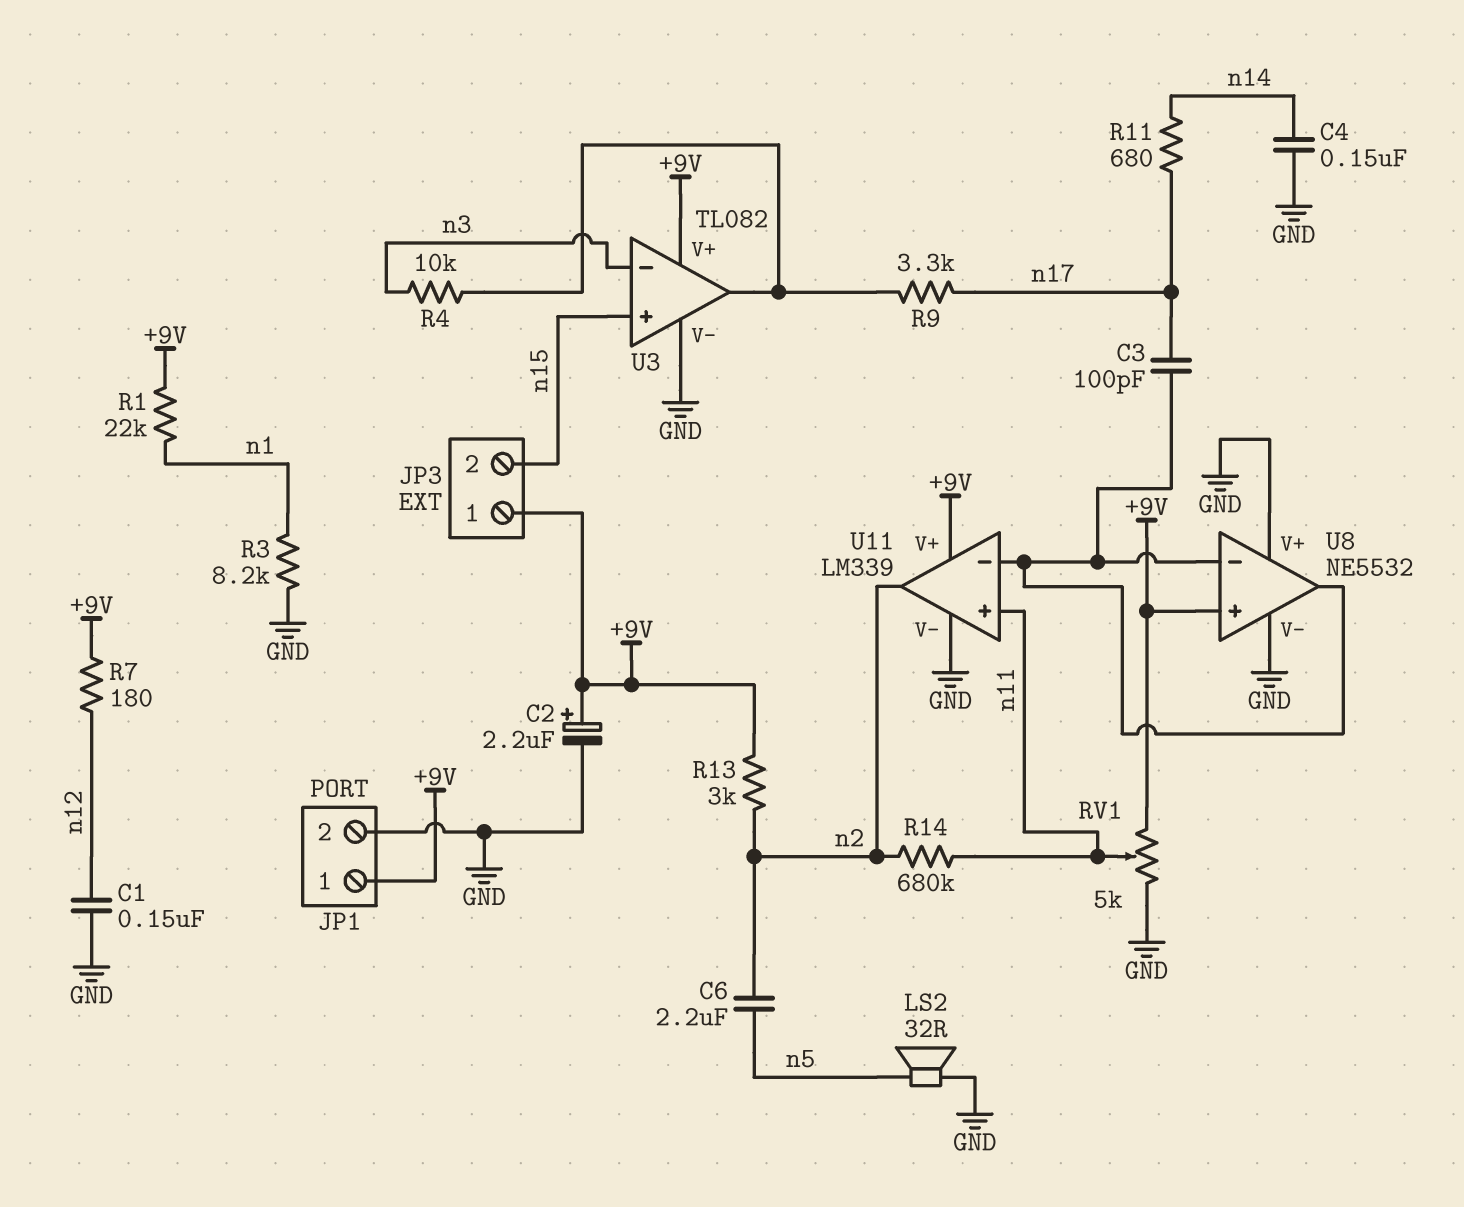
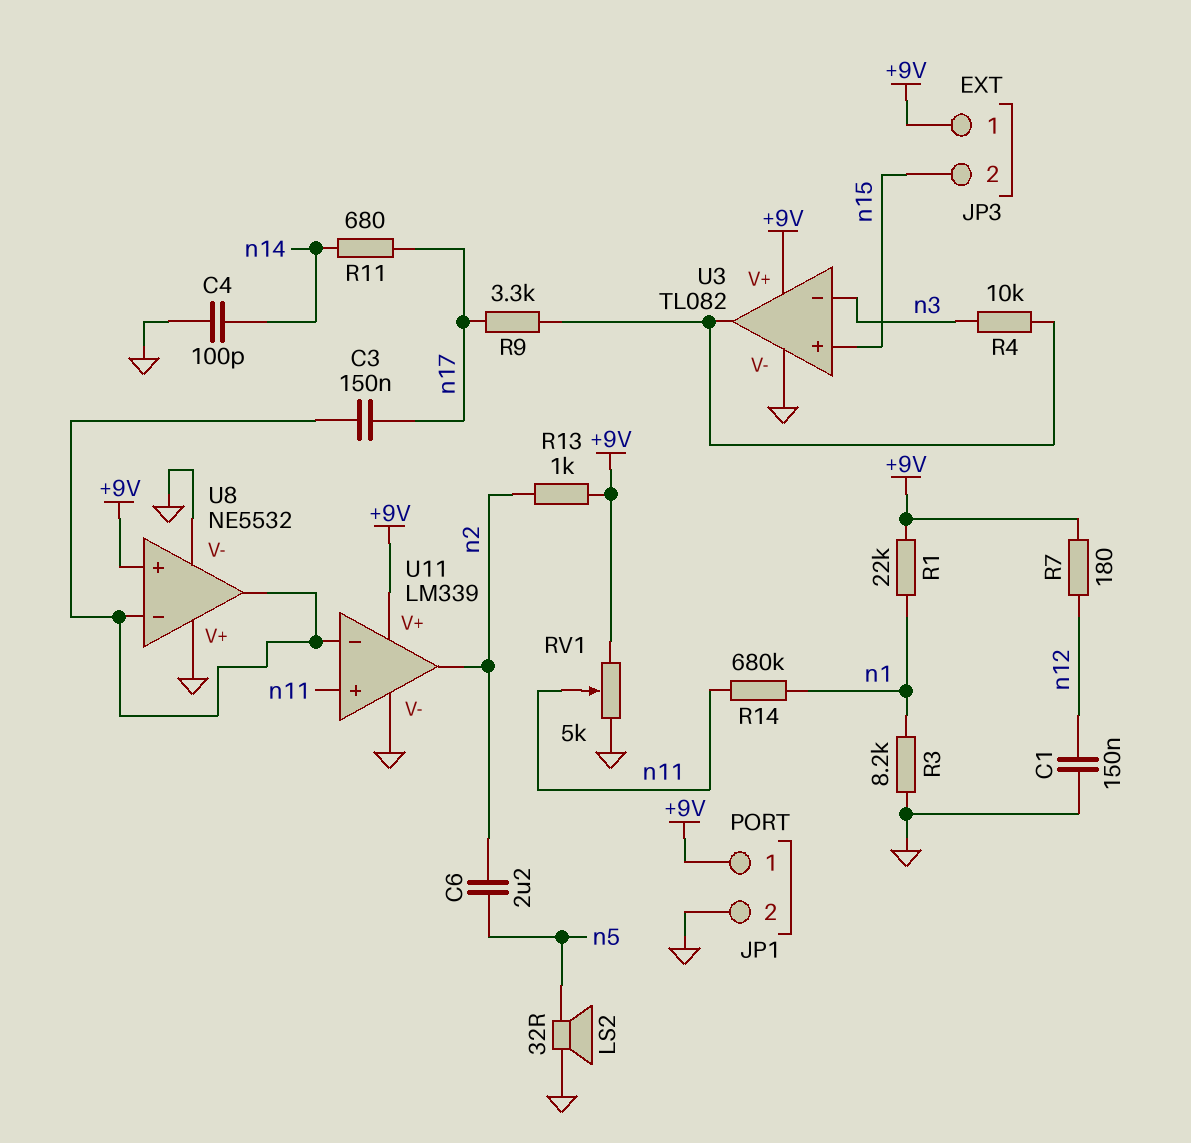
C2: 2.2uF (plus +9V, minus GND) -> none
C3: 100pF (U8/in-, n17) -> 150nF (U8/in-, n17)
C4: 150nF (GND, n14) -> 100pF (GND, n14)
R13: 3k (+9V, n2) -> 1k (+9V, n2)
R14: 680k (n2, n11) -> 680k (n1, n11)

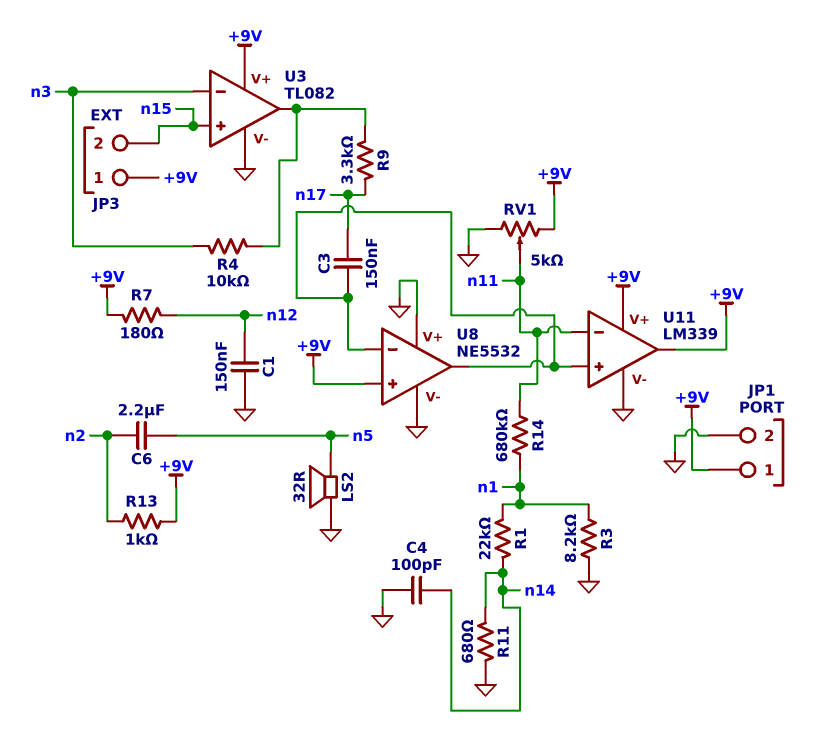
R1: 22k (+9V, n1) -> 22k (n1, n14)
R11: 680 (n14, n17) -> 680 (GND, n14)
U11 pin in+: n11 -> U8/in-
U11 pin in-: U8/in- -> n11
U11 pin out: n2 -> +9V

